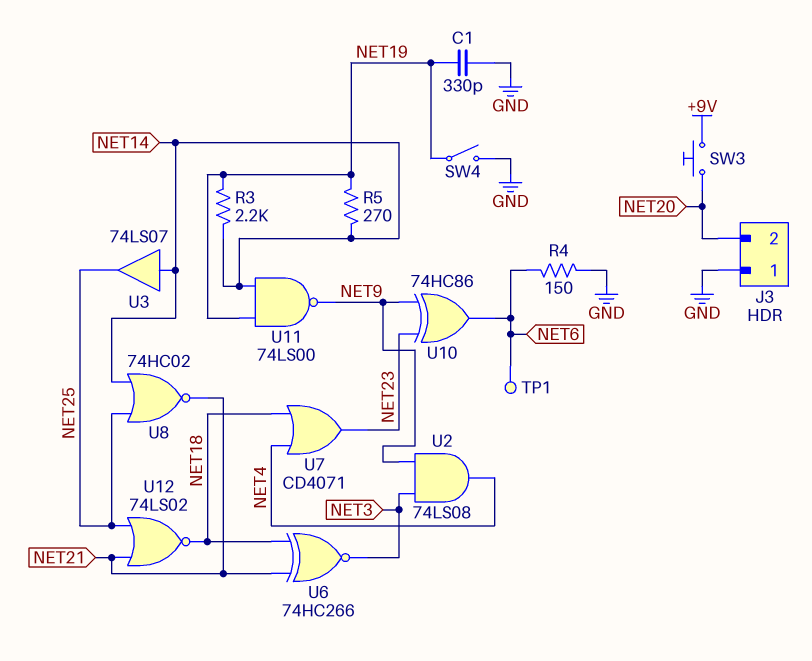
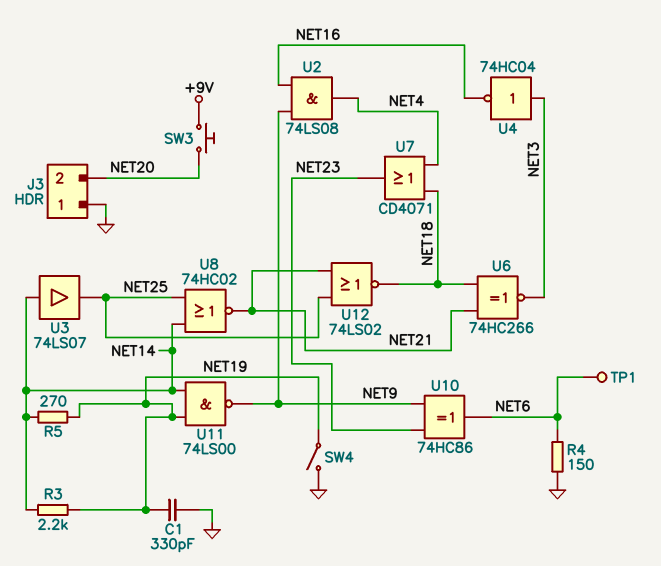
U2: AND 74LS08 (in NET3, in NET9, out NET4) -> AND 74LS08 (in NET9, in NET16, out NET4)
U4: none -> NOT 74HC04 (in NET3, out NET16)

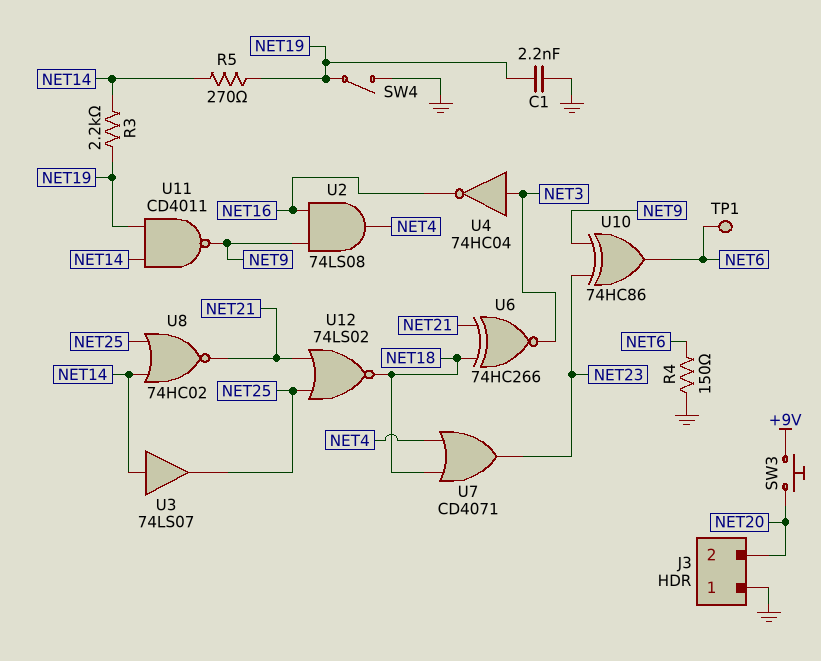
C1: 330pF (GND, NET19) -> 2.2nF (GND, NET19)
U11: NAND 74LS00 (in NET14, in NET19, out NET9) -> NAND CD4011 (in NET14, in NET19, out NET9)

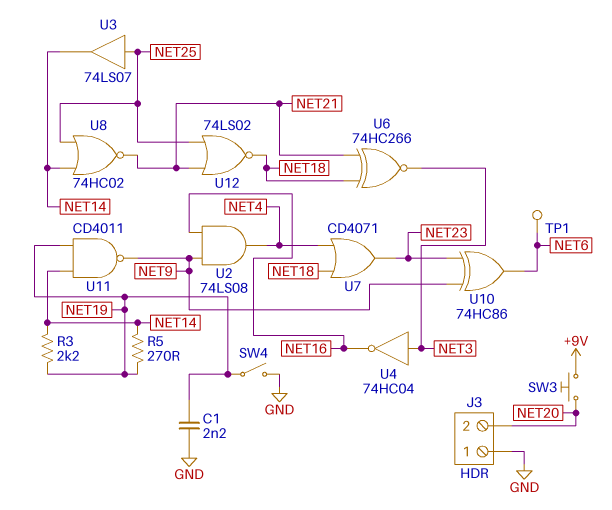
R4: 150 (GND, NET6) -> none
U3: buffer 74LS07 (in NET14, out NET25) -> buffer 74LS07 (in NET25, out NET14)

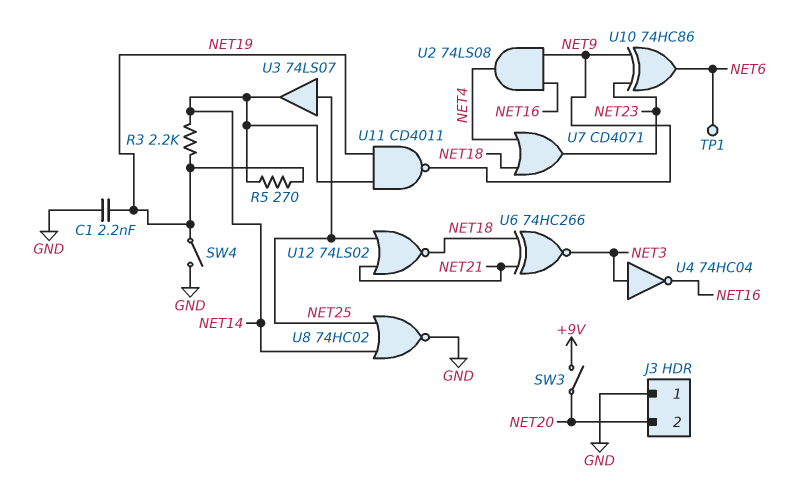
SW3: button (+9V, NET20) -> switch (+9V, NET20)
U8: NOR 74HC02 (in NET14, in NET25, out NET21) -> NOR 74HC02 (in NET14, in NET25, out GND)

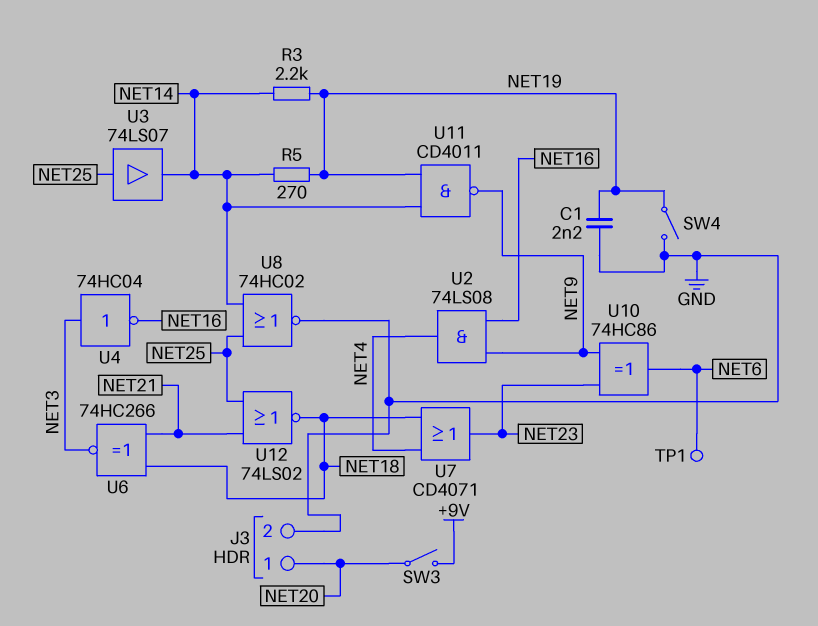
J3 pin 1: GND -> NET20
J3 pin 2: NET20 -> GND

